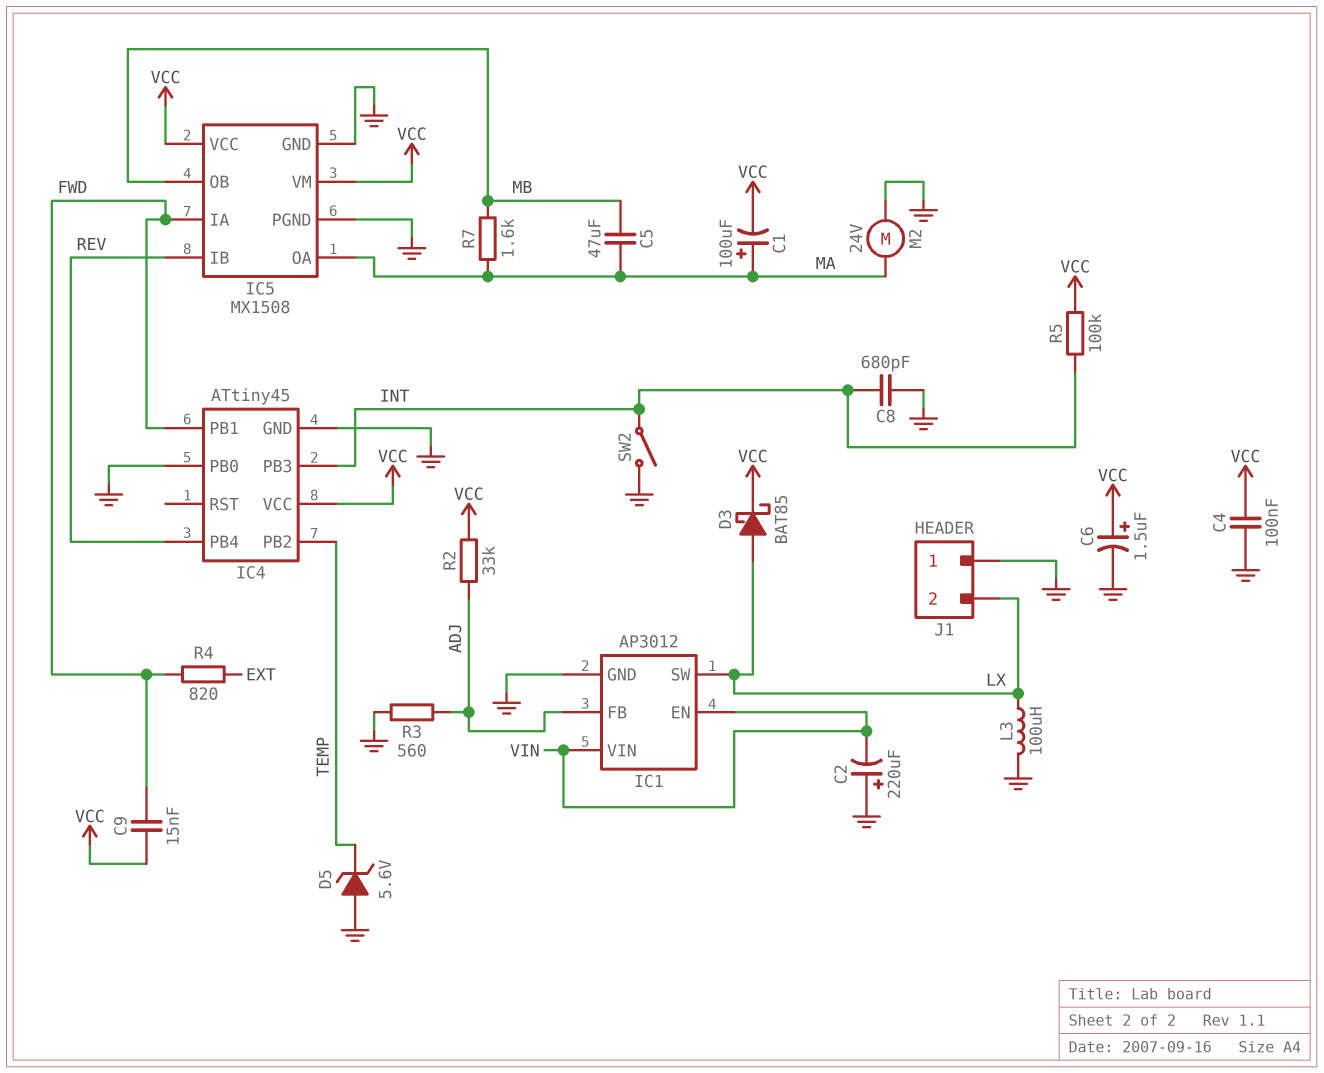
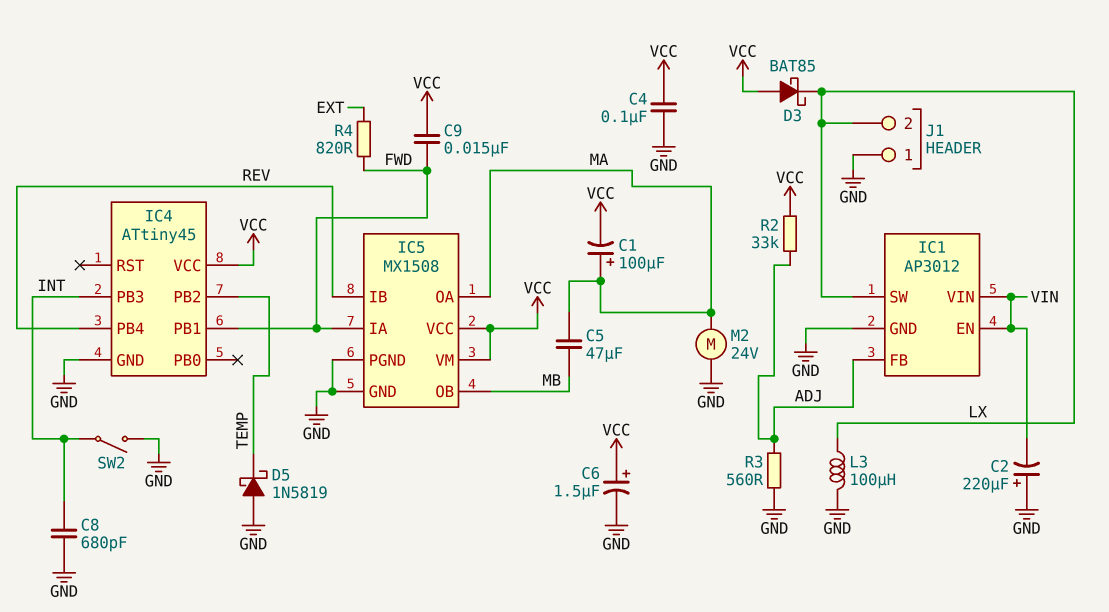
D3: schottky BAT85 (A LX, K VCC) -> schottky BAT85 (A VCC, K LX)
D5: zener 5.6V (A GND, K TEMP) -> schottky 1N5819 (A GND, K TEMP)
IC4 pin PB0: GND -> none
R5: 100k (INT, VCC) -> none
R7: 1.6k (MA, MB) -> none

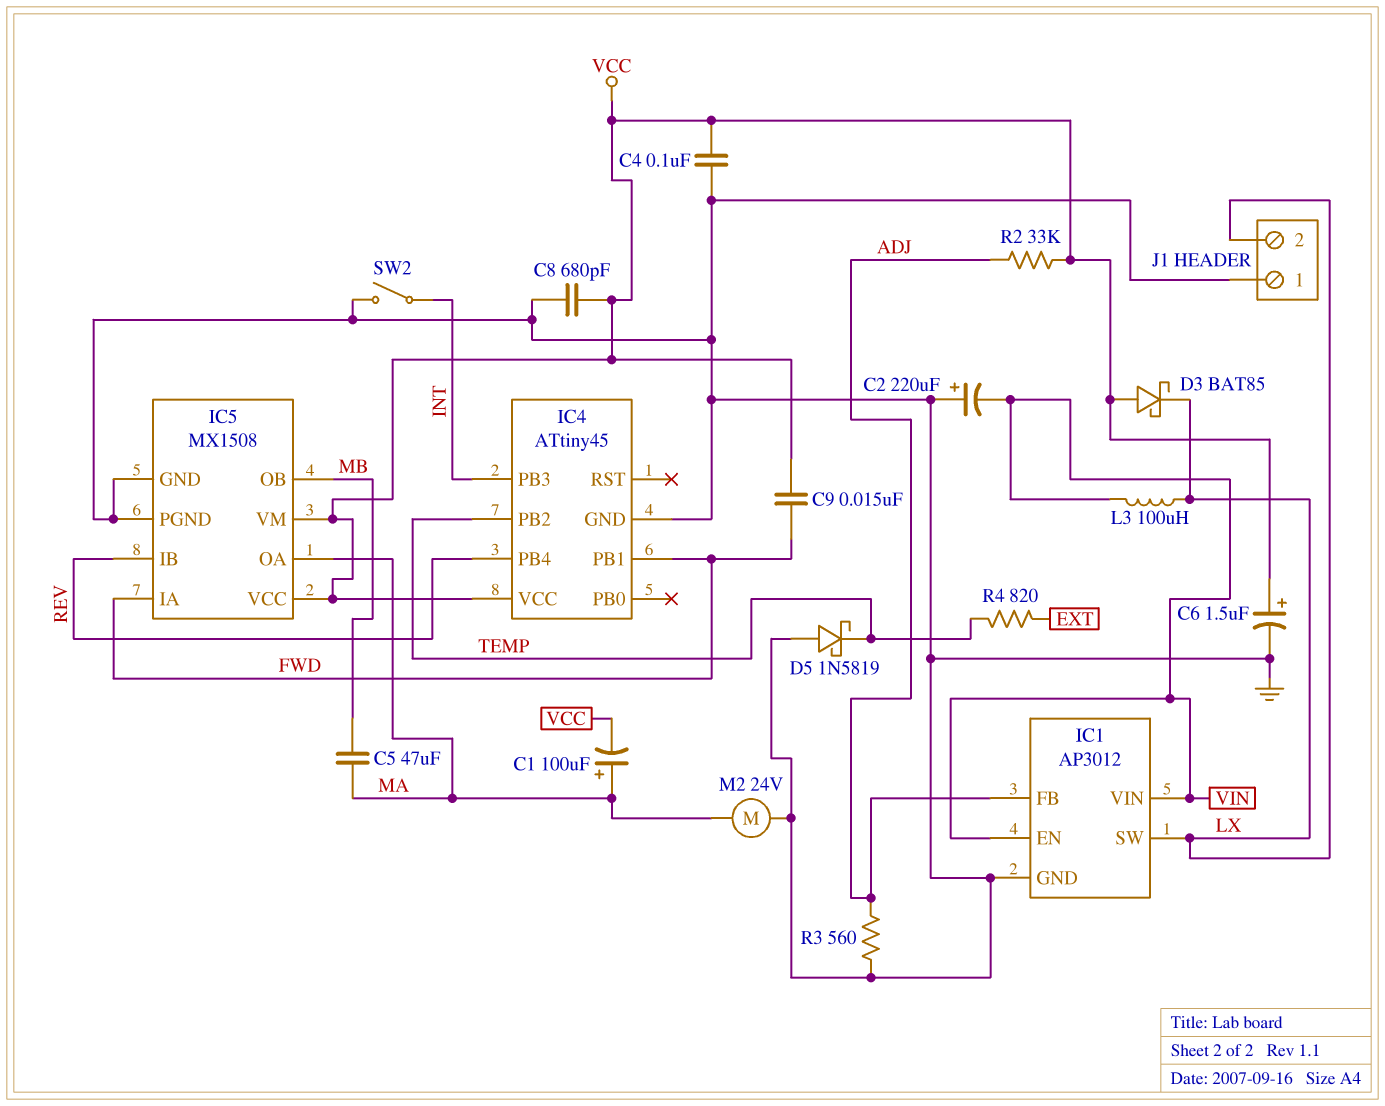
C8: 680pF (GND, INT) -> 680pF (GND, VCC)
L3: 100uH (GND, LX) -> 100uH (LX, VIN)
R4: 820 (EXT, FWD) -> 820 (EXT, TEMP)

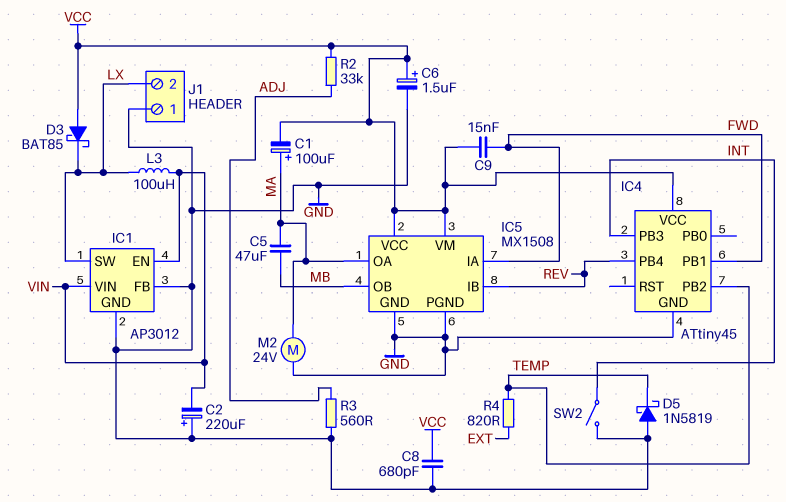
C4: 100nF (GND, VCC) -> none
IC1 pin FB: ADJ -> GND

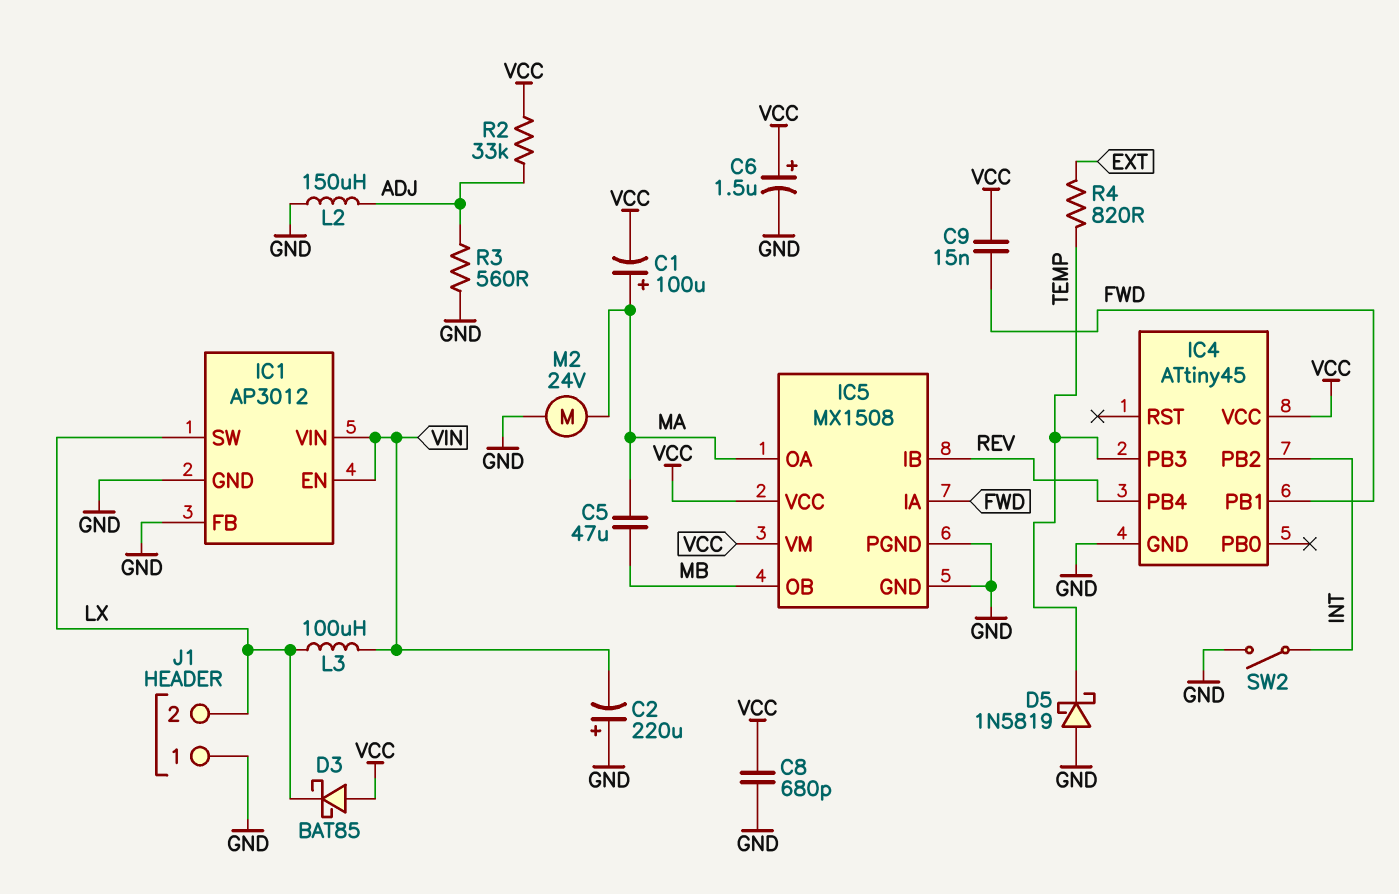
IC4 pin PB2: TEMP -> INT
IC4 pin PB3: INT -> TEMP
L2: none -> 150uH (ADJ, GND)

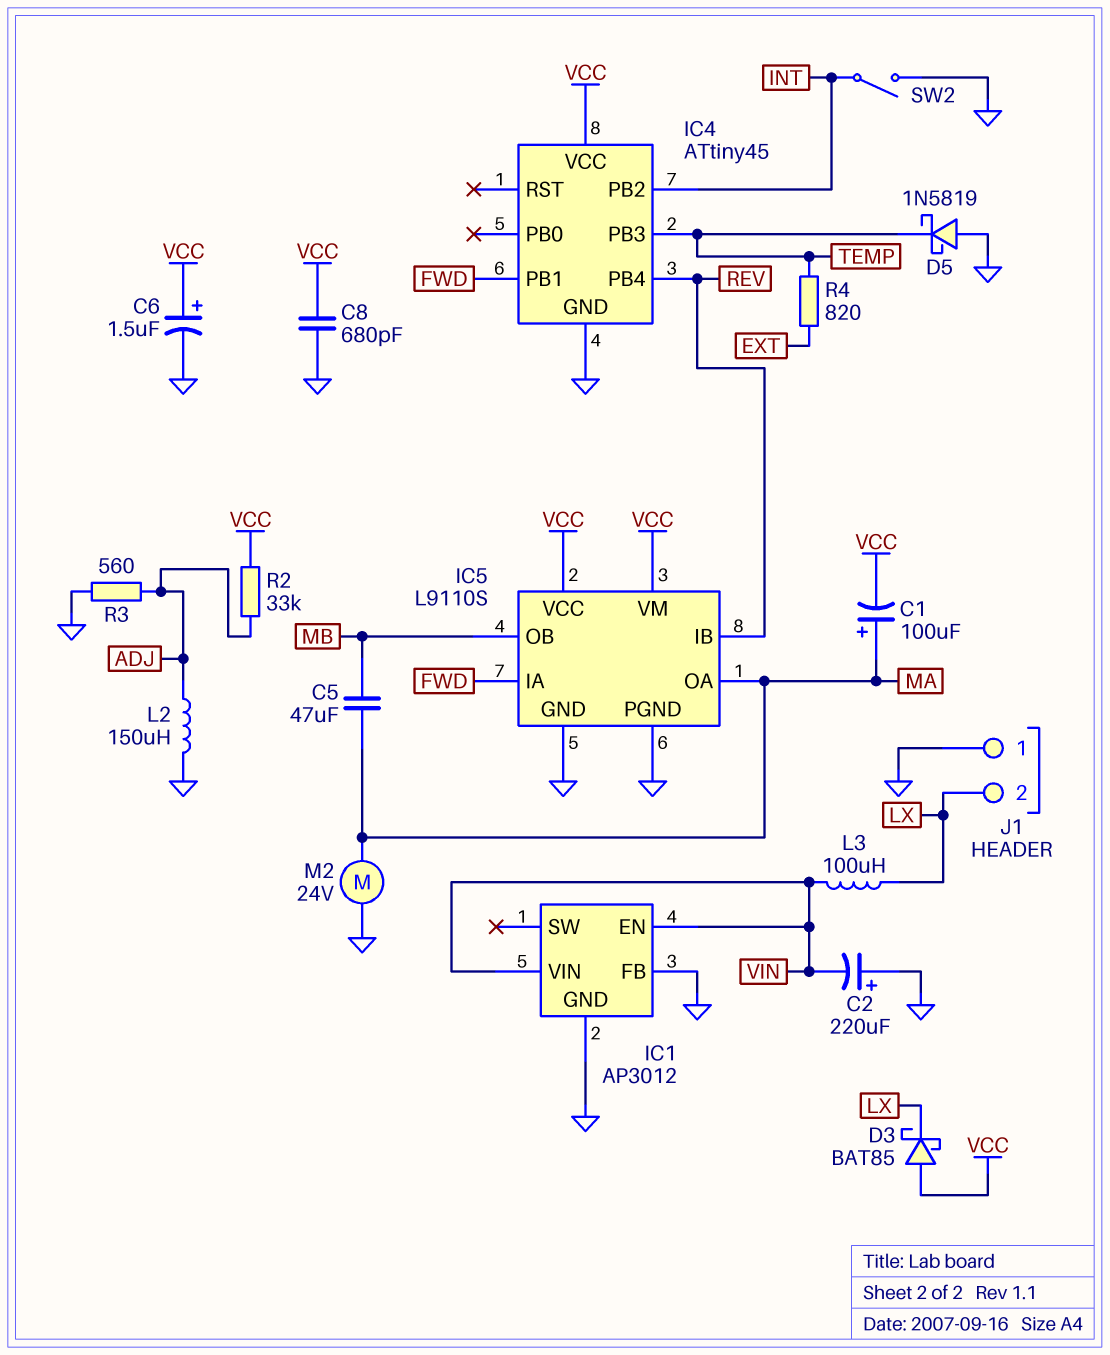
C9: 15nF (FWD, VCC) -> none
IC1 pin SW: LX -> none
IC5: MX1508 -> L9110S

